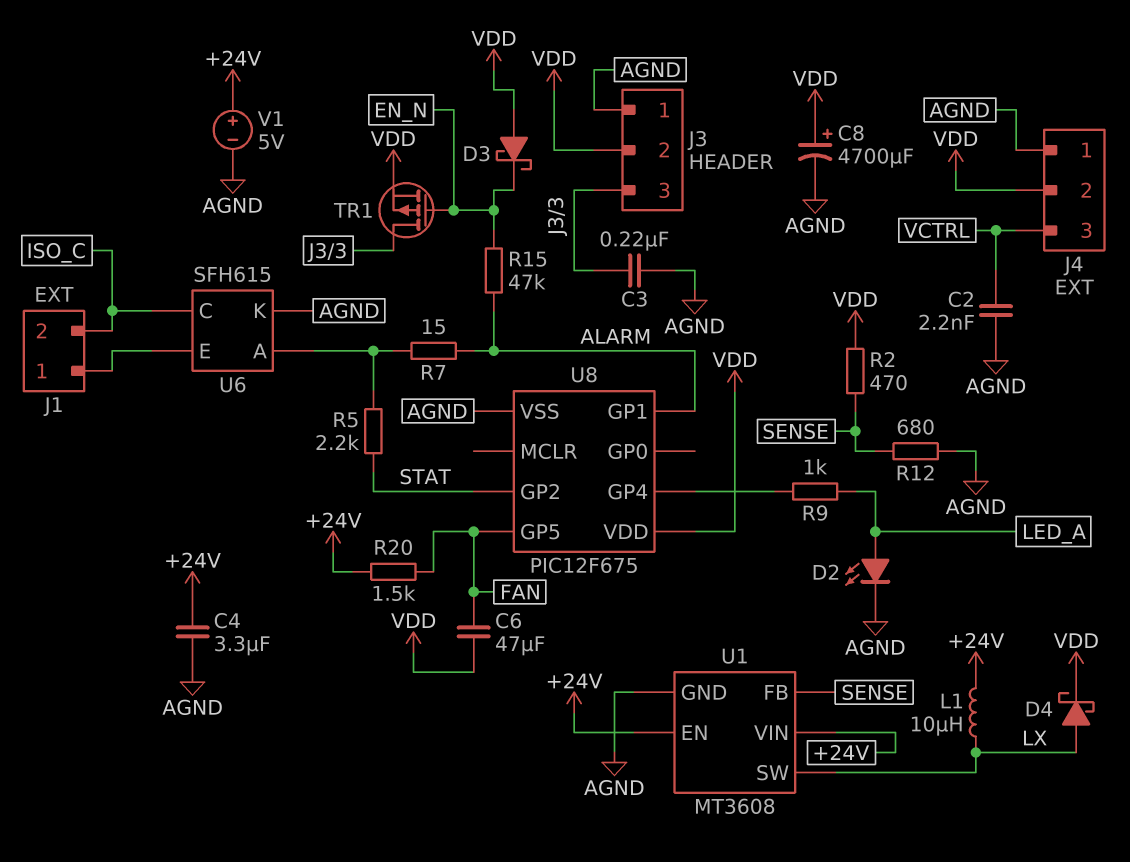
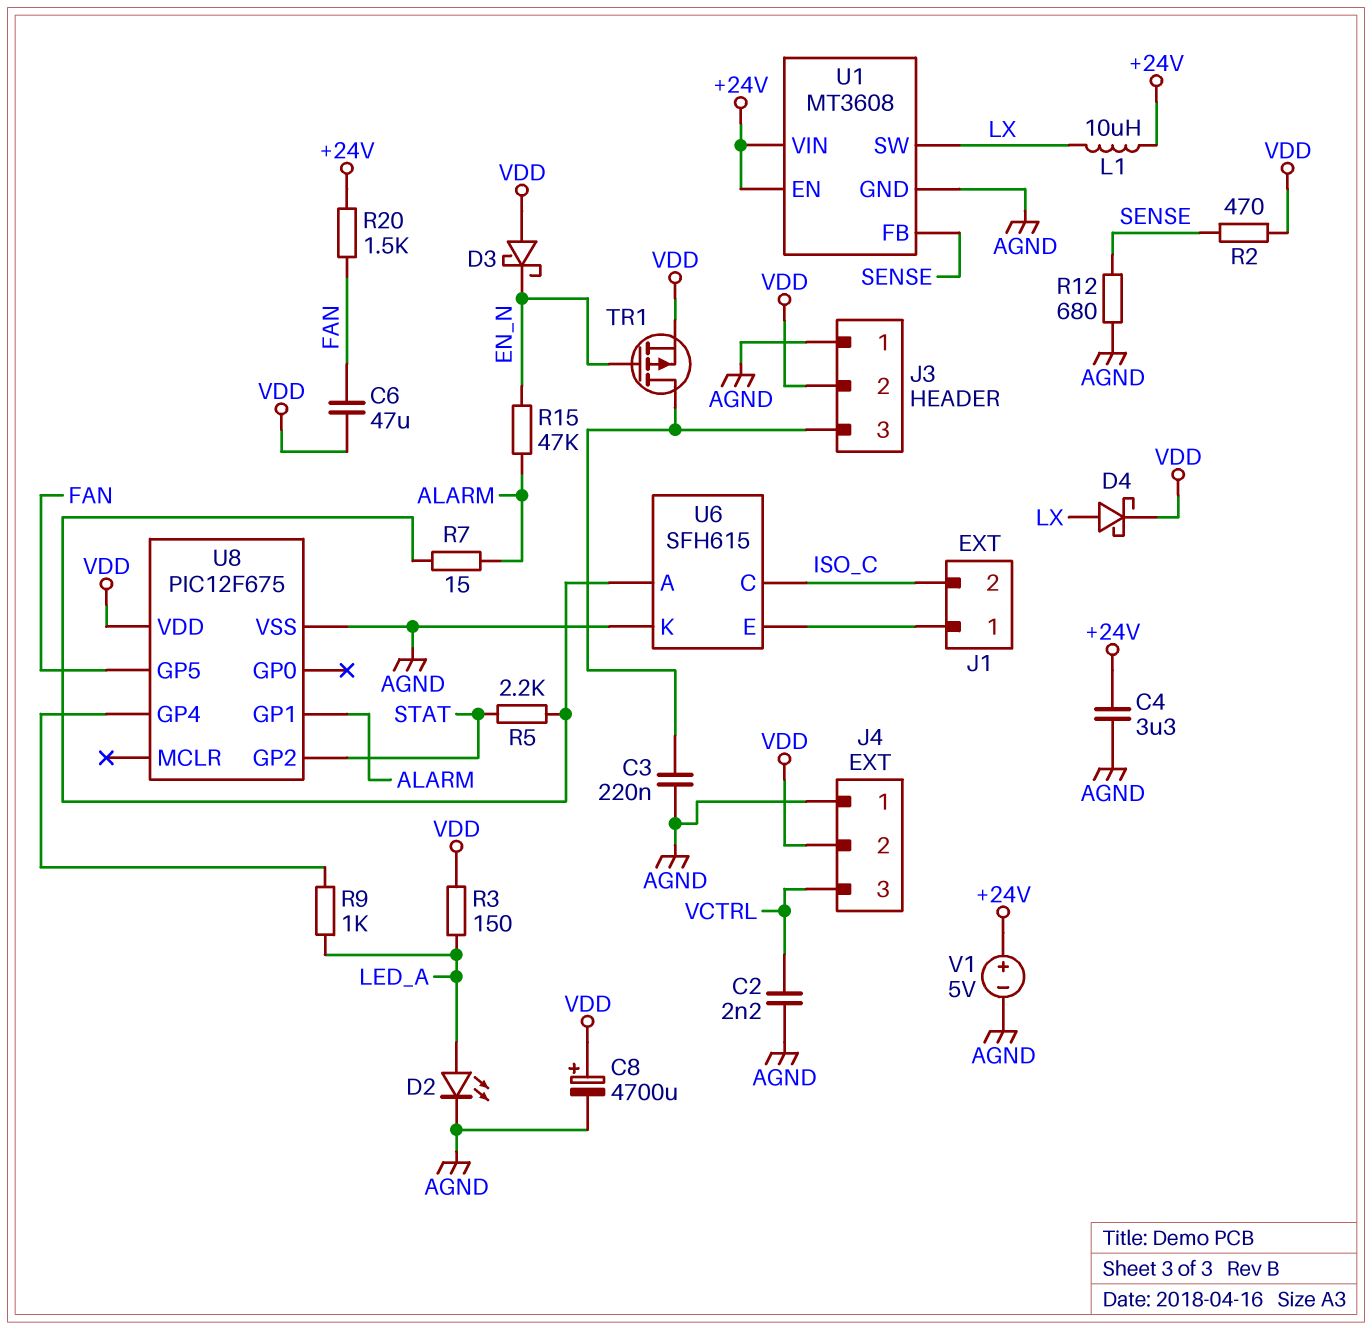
R3: none -> 150 (LED_A, VDD)

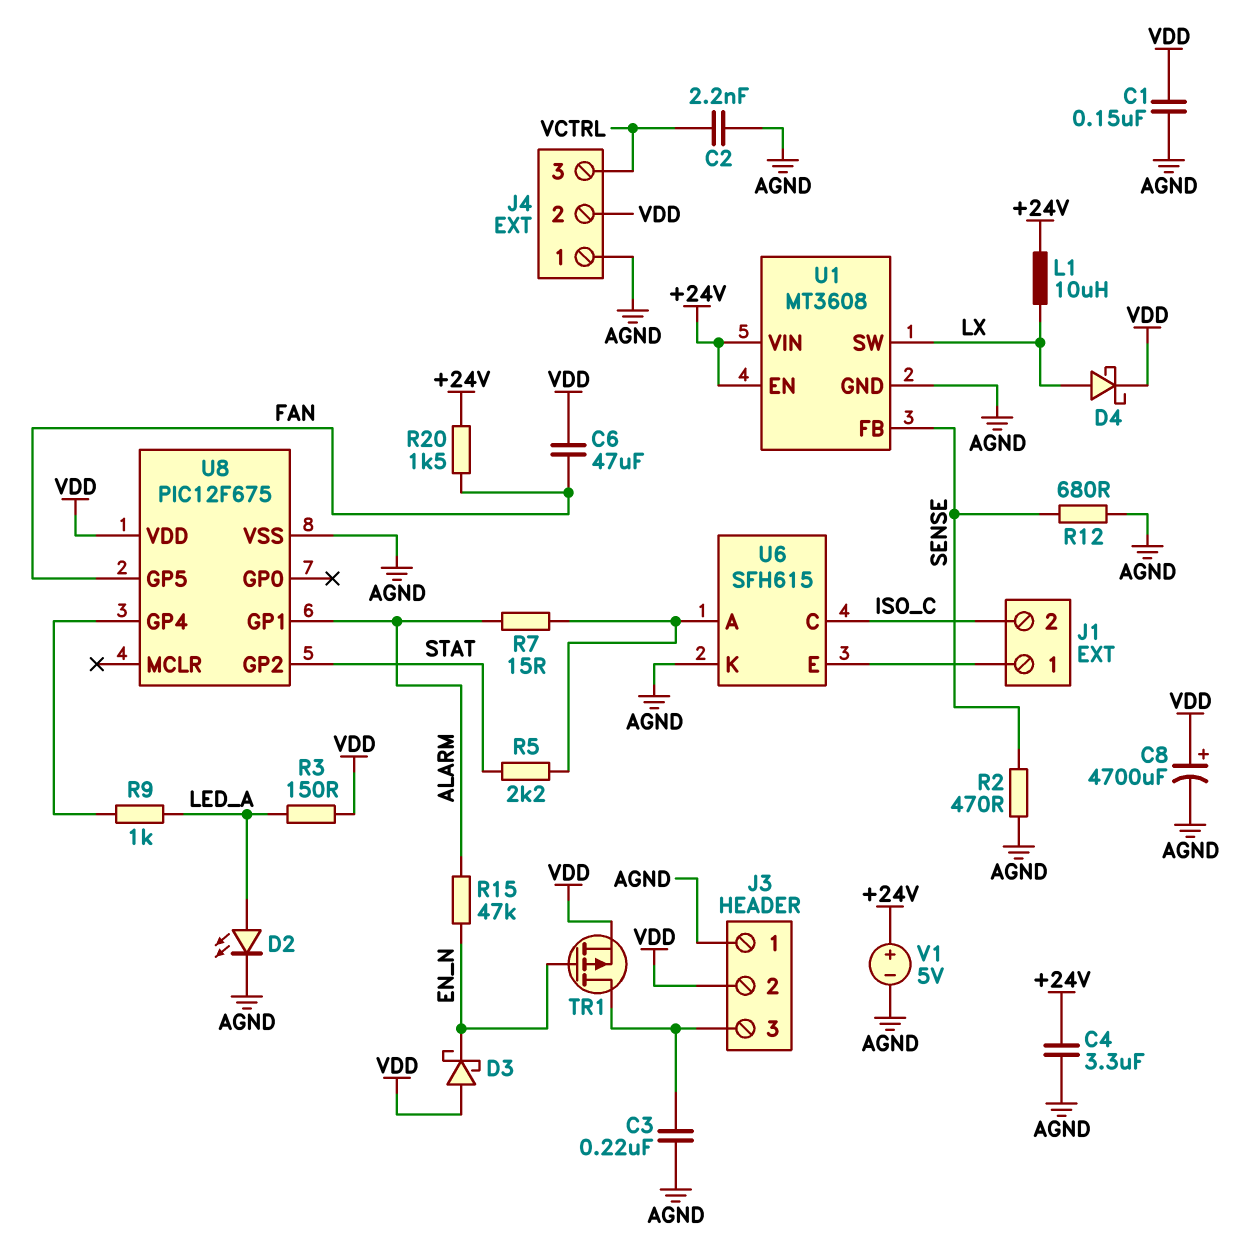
C1: none -> 150nF (AGND, VDD)
R2: 470 (SENSE, VDD) -> 470 (AGND, SENSE)

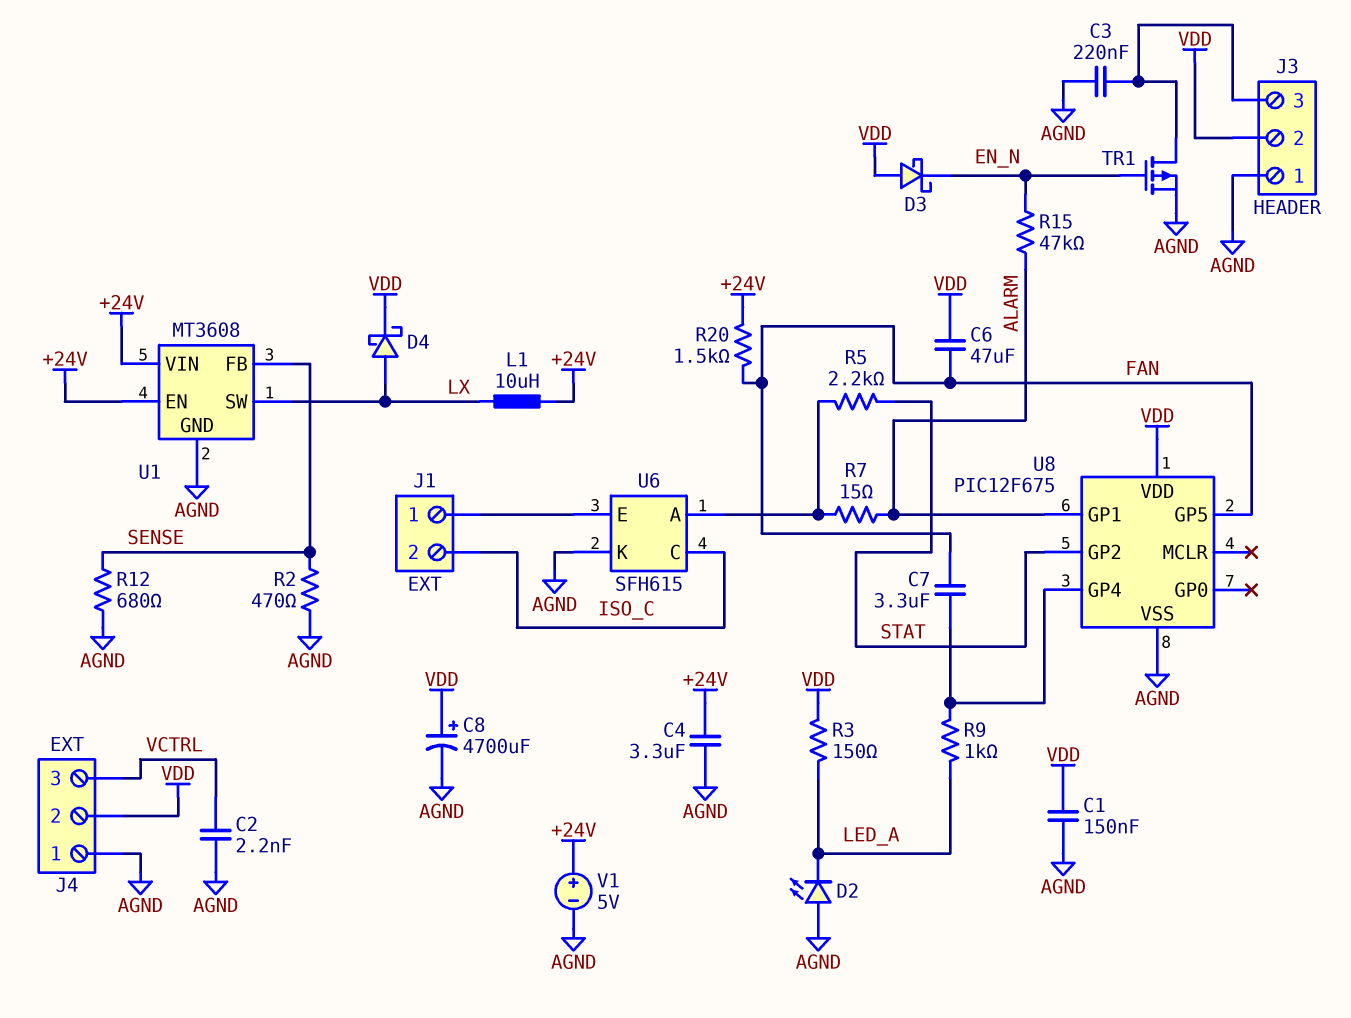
C7: none -> 3.3uF (FAN, U8/GP4)
D2: LED (A LED_A, K AGND) -> LED (A AGND, K LED_A)
TR1: PMOS (G EN_N, D J3/3, S VDD) -> PMOS (G EN_N, D J3/3, S AGND)

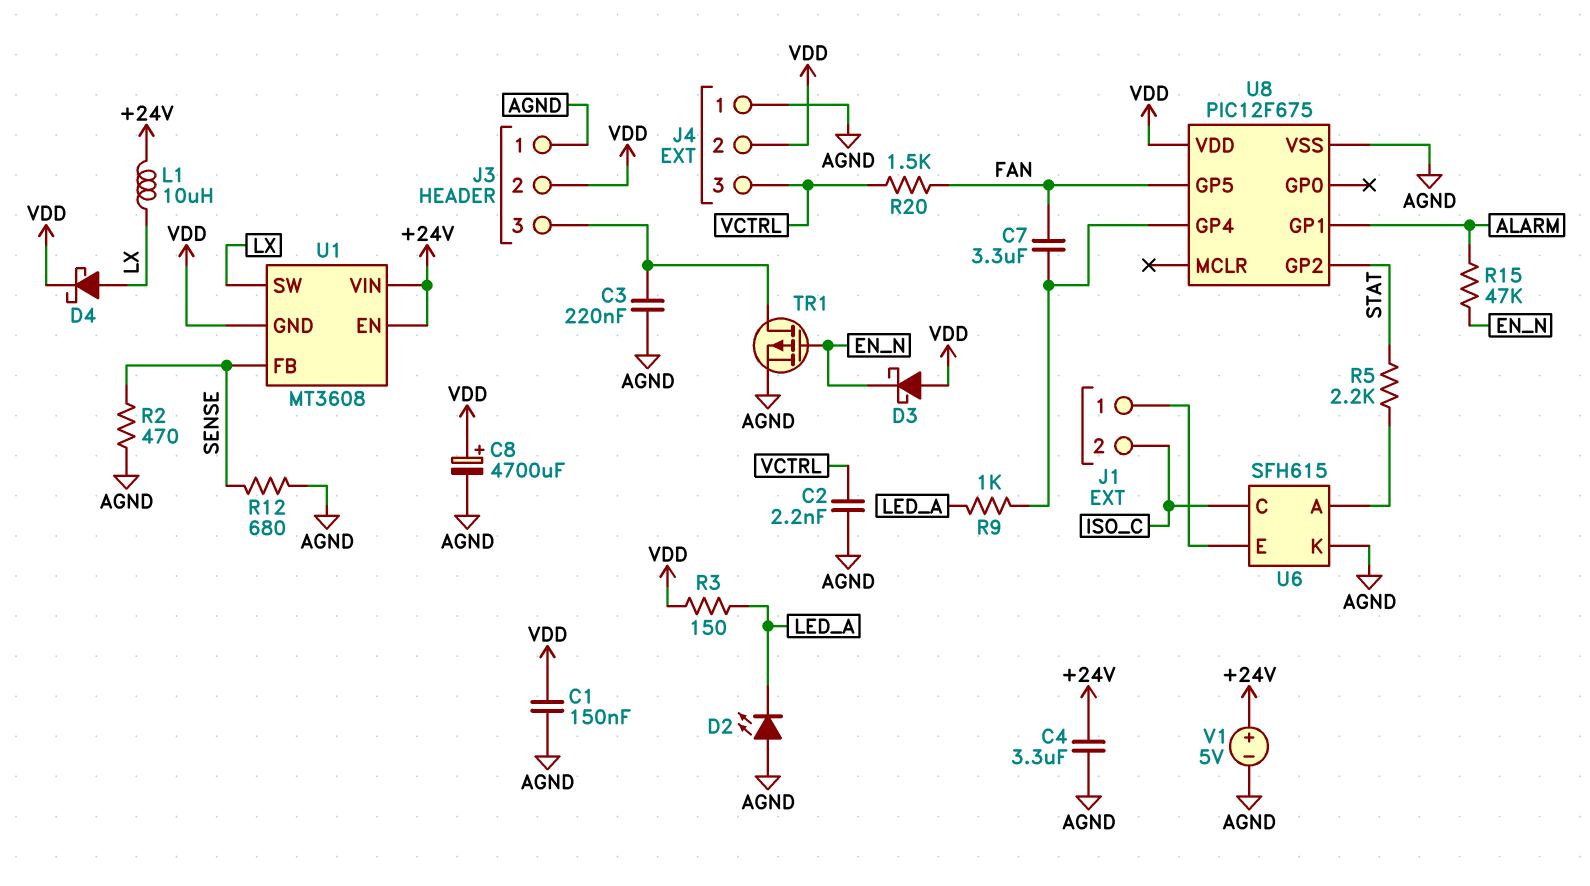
C6: 47uF (FAN, VDD) -> none
R7: 15 (ALARM, U6/A) -> none
R20: 1.5k (+24V, FAN) -> 1.5k (FAN, VCTRL)
U1 pin GND: AGND -> VDD

